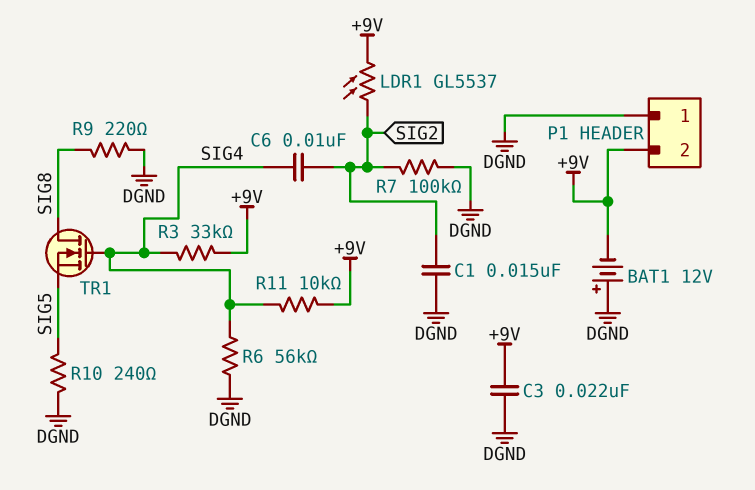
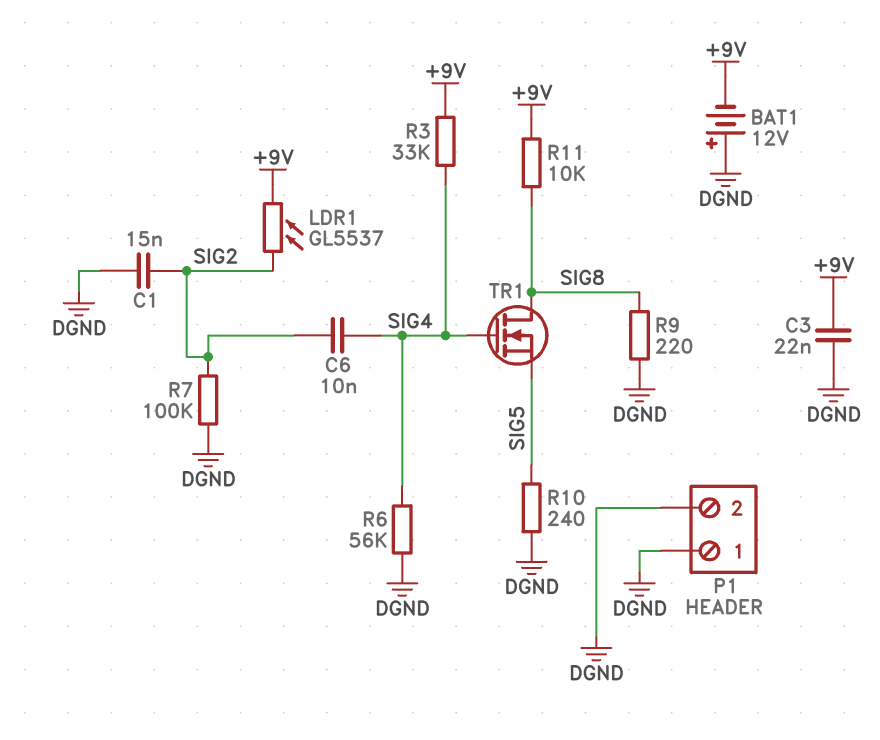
P1 pin 2: +9V -> DGND
R11: 10k (+9V, SIG4) -> 10k (+9V, SIG8)

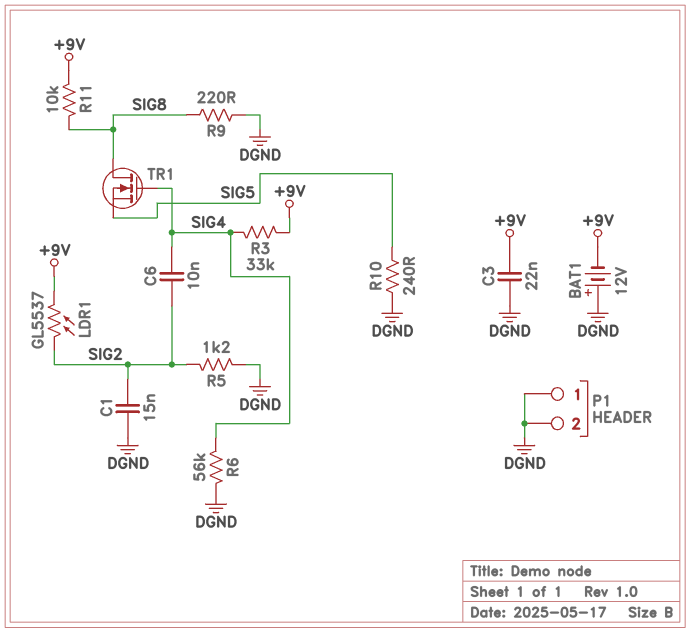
R5: none -> 1.2k (DGND, SIG2)
R7: 100k (DGND, SIG2) -> none

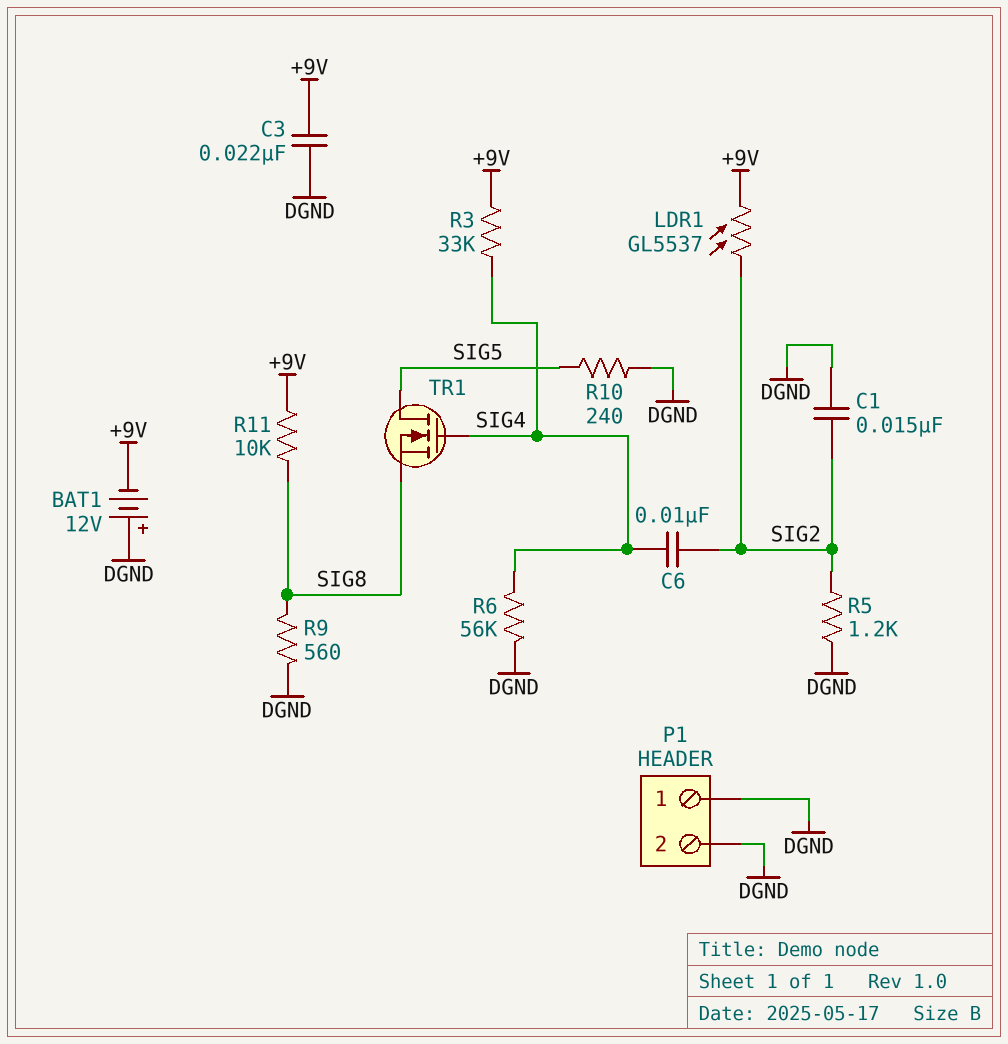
R9: 220 (DGND, SIG8) -> 560 (DGND, SIG8)
TR1: NMOS (G SIG4, D SIG8, S SIG5) -> NMOS (G SIG4, D SIG5, S SIG8)

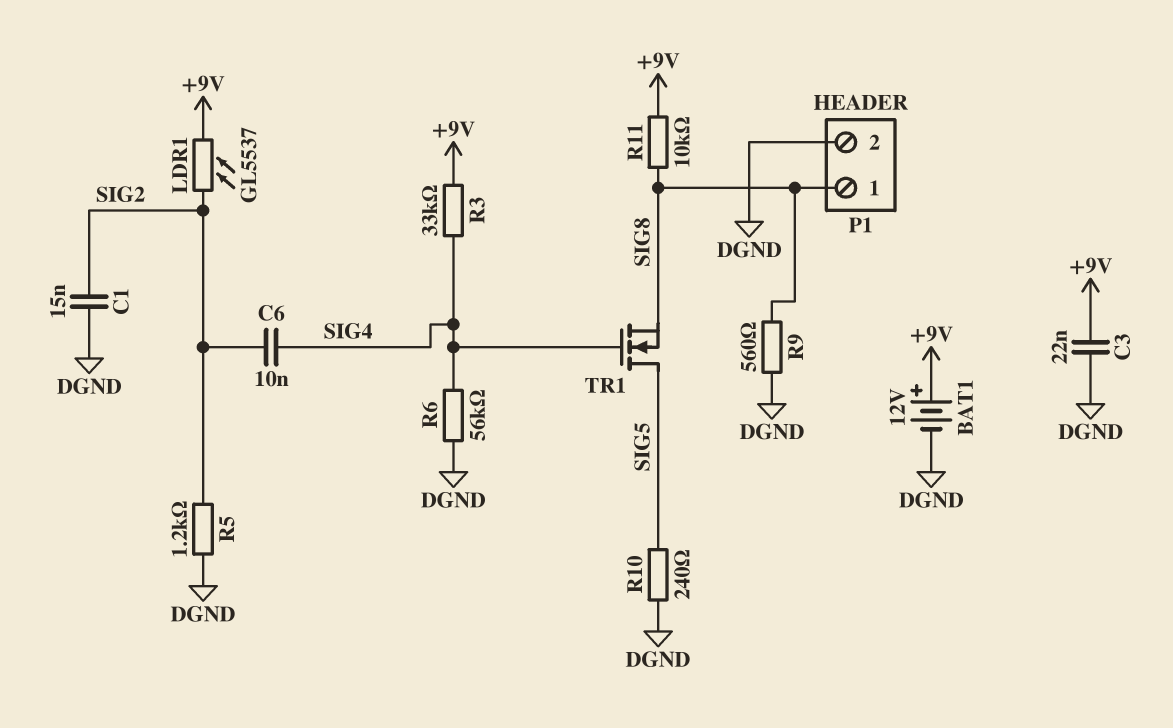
BAT1: 12V (plus DGND, minus +9V) -> 12V (plus +9V, minus DGND)
P1 pin 1: DGND -> SIG8

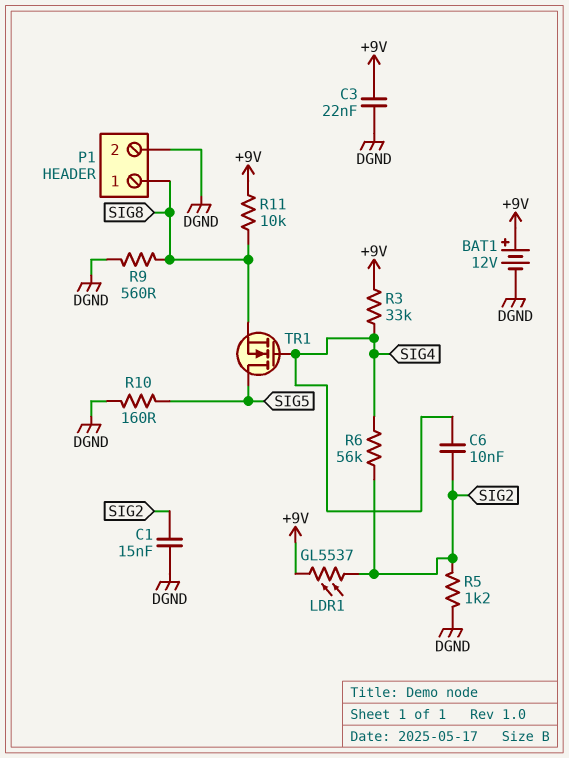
R6: 56k (DGND, SIG4) -> 56k (SIG2, SIG4)
R10: 240 (DGND, SIG5) -> 160 (DGND, SIG5)

